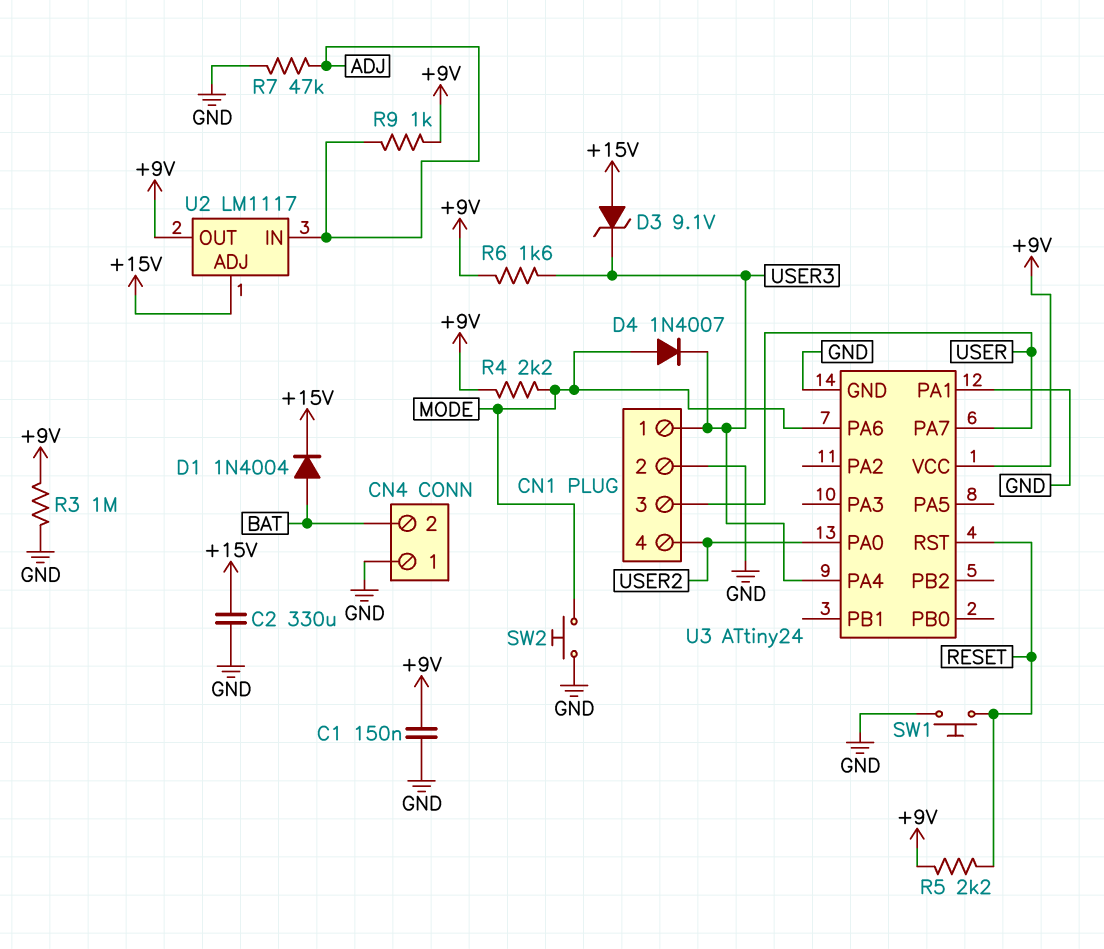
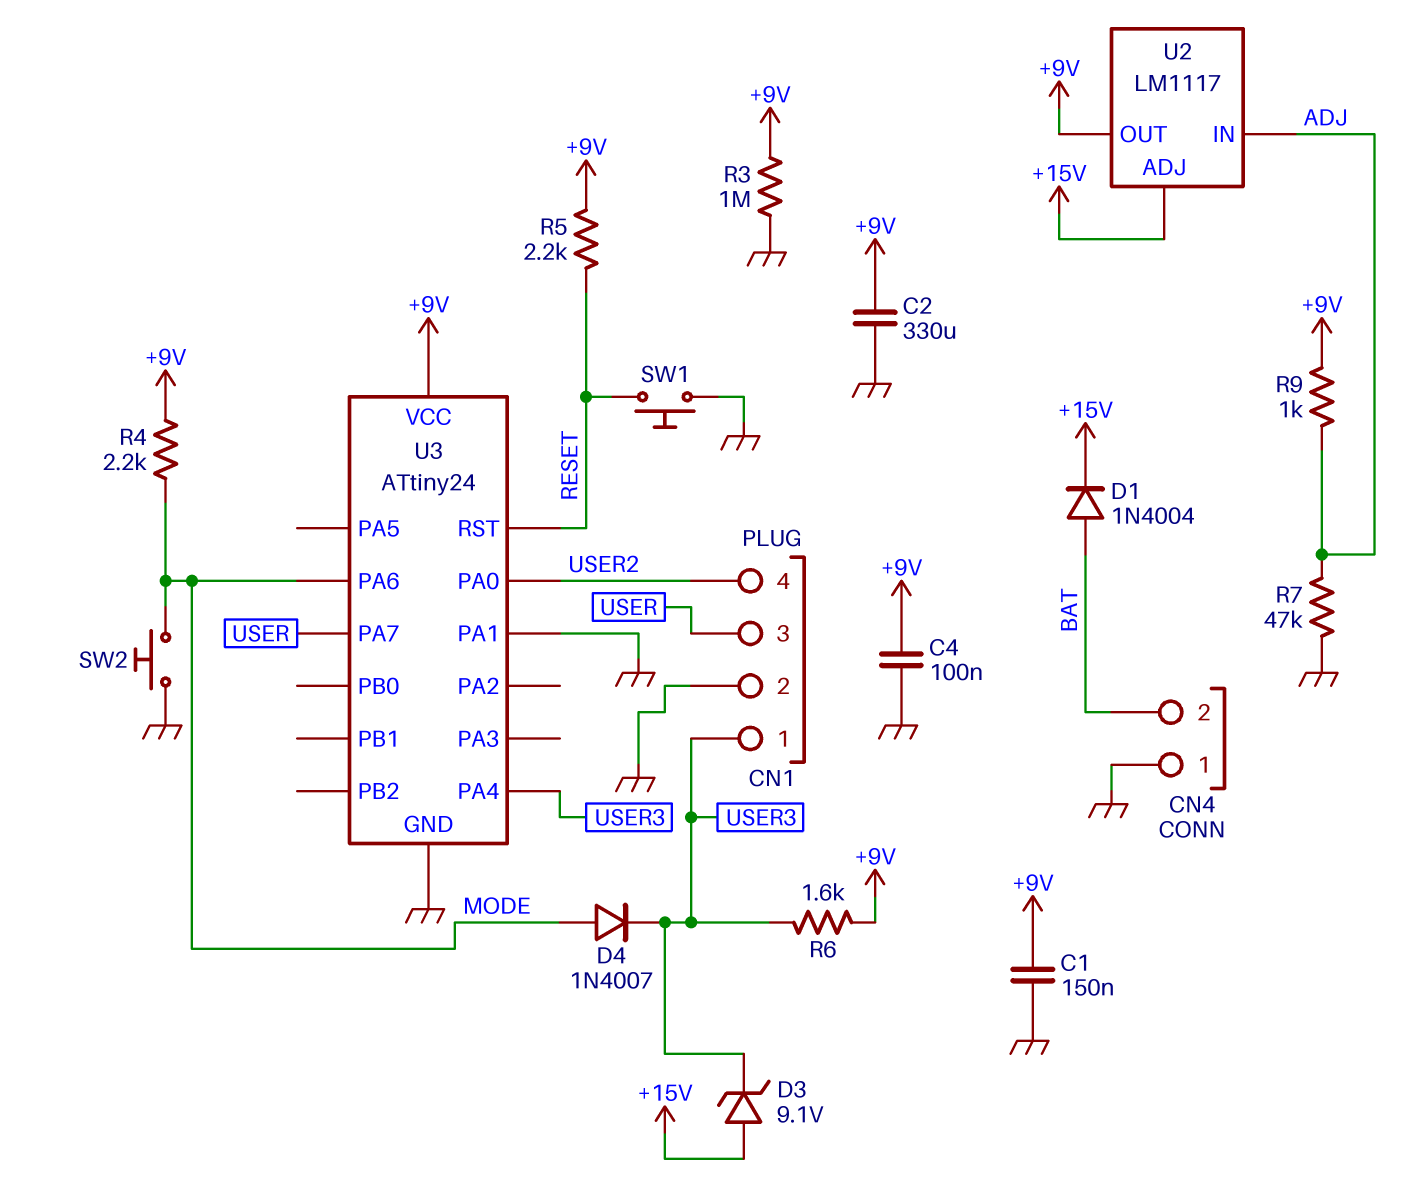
C2: 330uF (+15V, GND) -> 330uF (+9V, GND)
C4: none -> 100nF (+9V, GND)

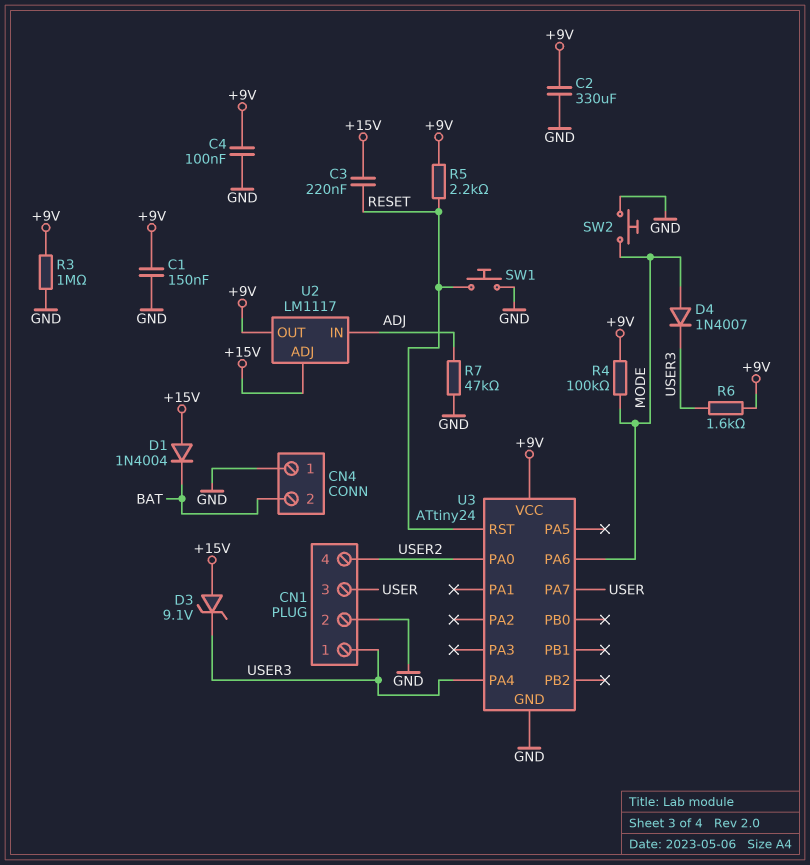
C3: none -> 220nF (+15V, RESET)
D1: diode 1N4004 (A BAT, K +15V) -> diode 1N4004 (A +15V, K BAT)
R4: 2.2k (+9V, MODE) -> 100k (+9V, MODE)
R9: 1k (+9V, ADJ) -> none
U3 pin PA1: GND -> none

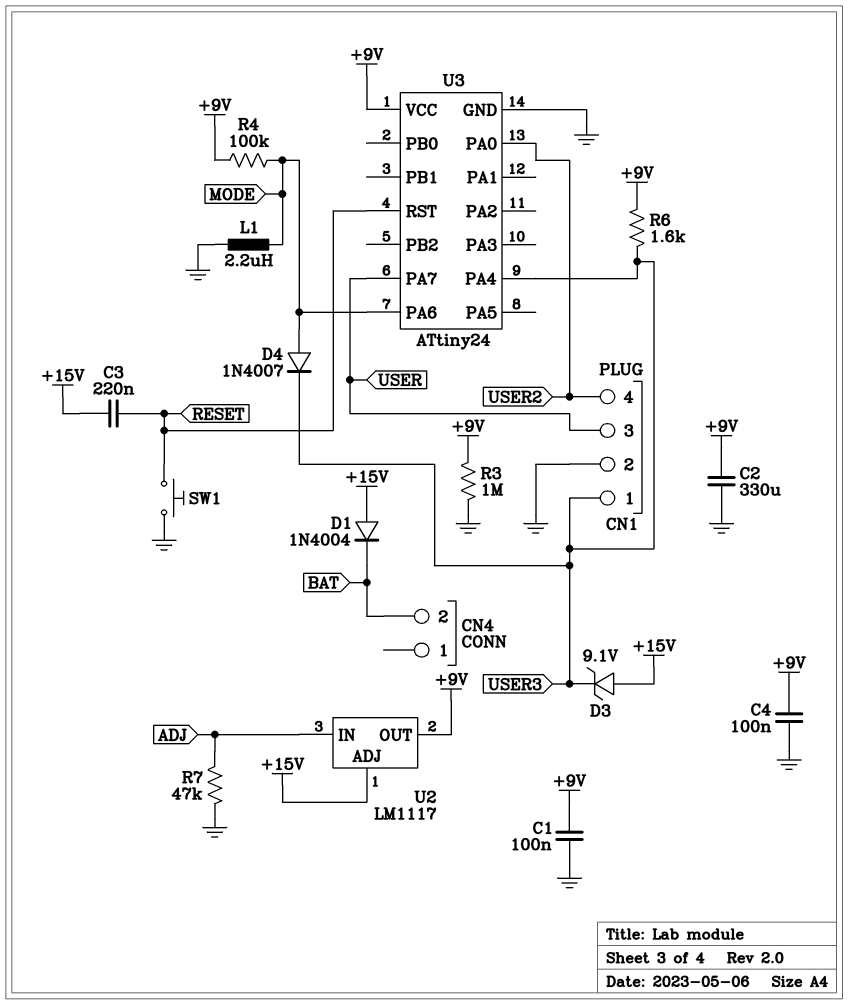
C1: 150nF (+9V, GND) -> 100nF (+9V, GND)
CN4 pin 1: GND -> none
L1: none -> 2.2uH (GND, MODE)
R5: 2.2k (+9V, RESET) -> none
SW2: button (GND, MODE) -> none

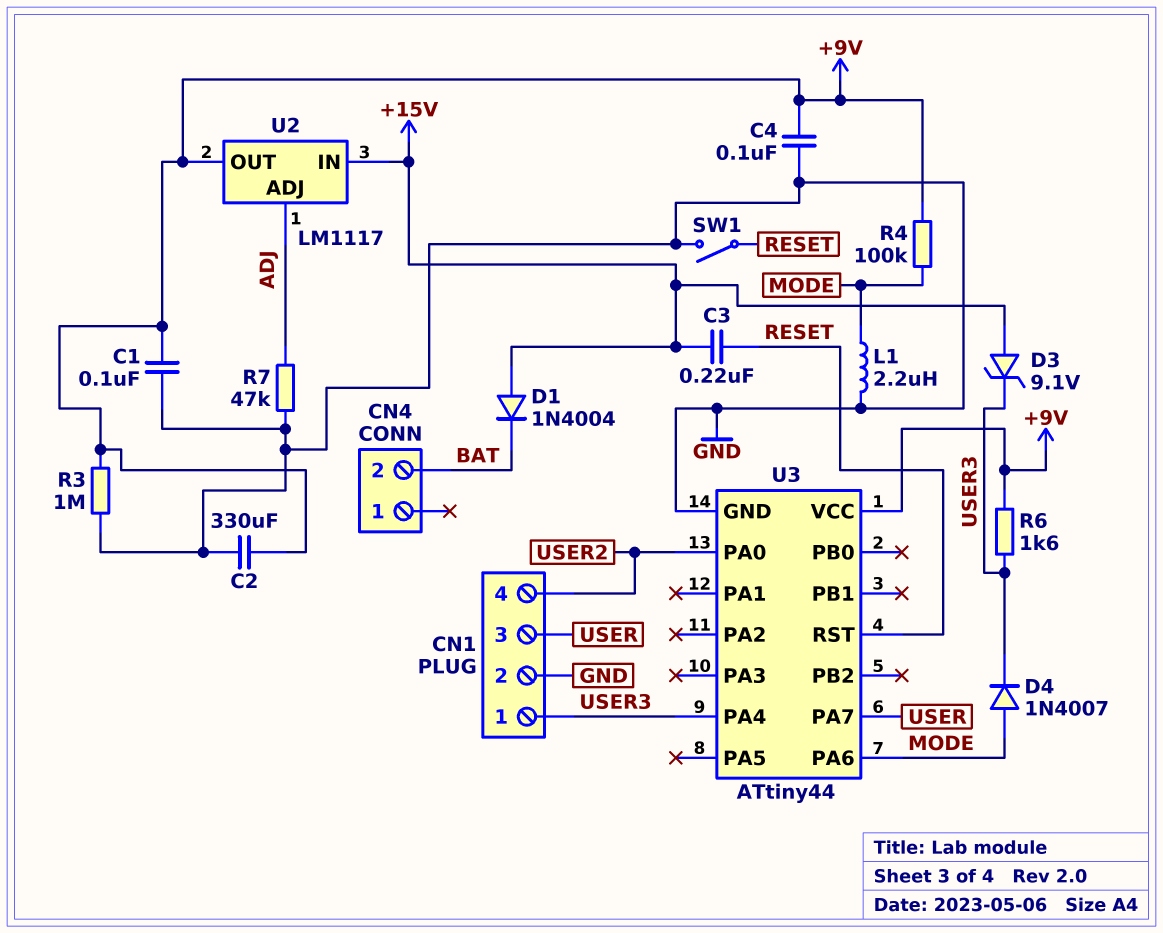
SW1: button (GND, RESET) -> switch (GND, RESET)
U2 pin ADJ: +15V -> ADJ
U2 pin IN: ADJ -> +15V
U3: ATtiny24 -> ATtiny44

